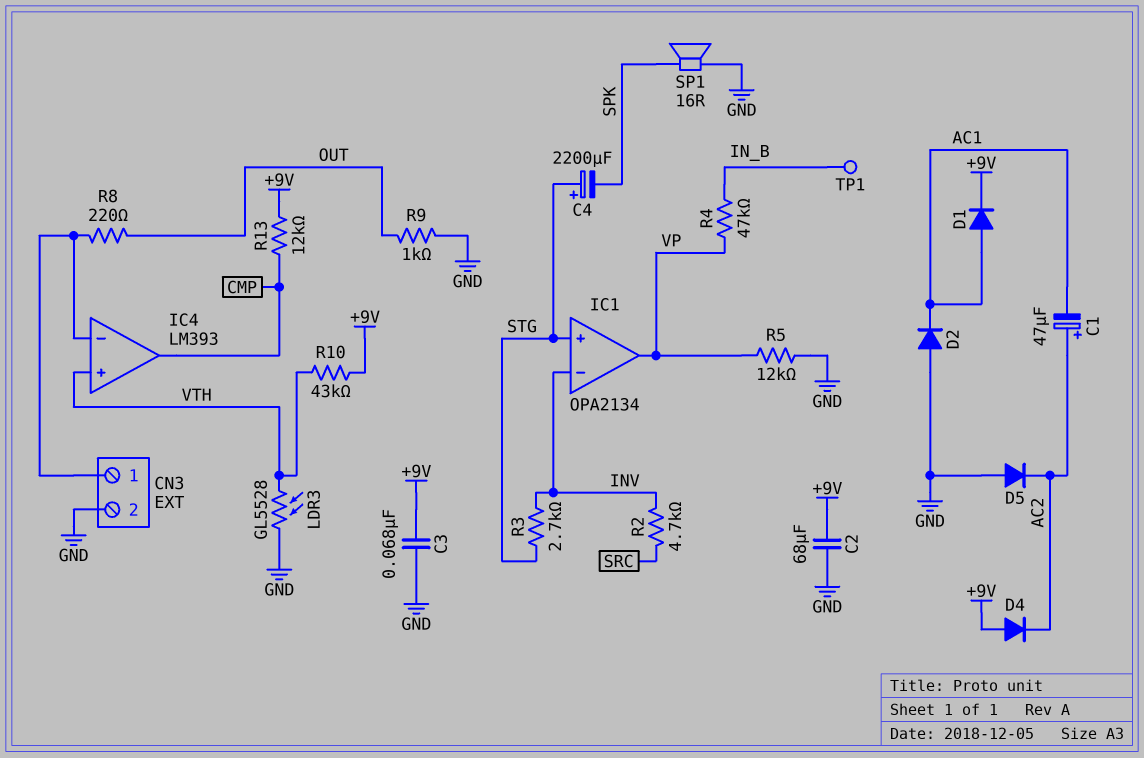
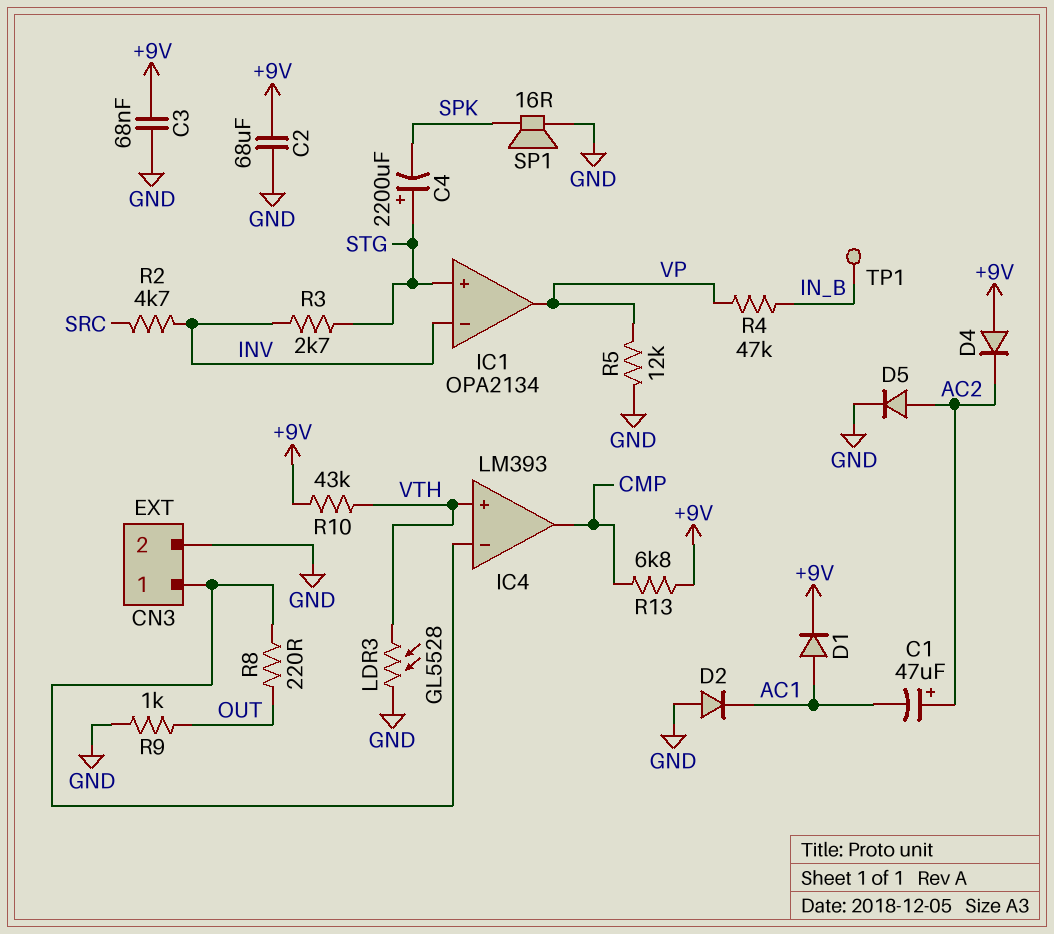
D5: diode (A GND, K AC2) -> diode (A AC2, K GND)
R13: 12k (+9V, CMP) -> 6.8k (+9V, CMP)

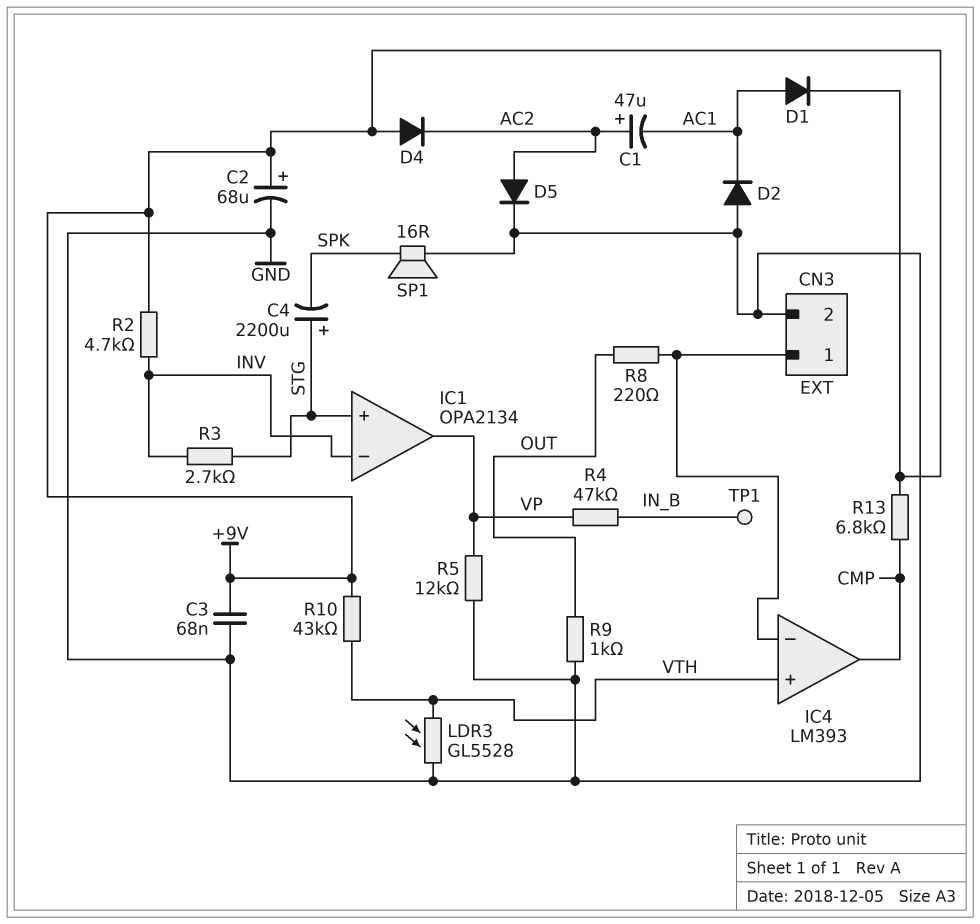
C2: 68uF (+9V, GND) -> 68uF (plus +9V, minus GND)
R2: 4.7k (INV, SRC) -> 4.7k (+9V, INV)

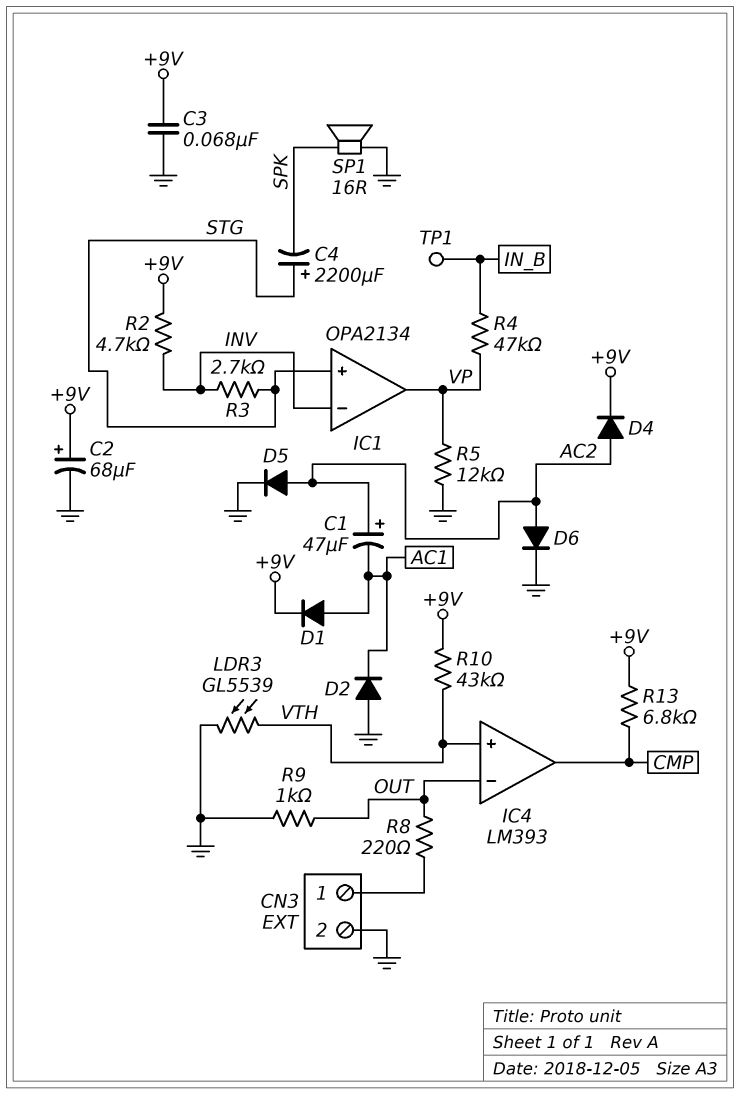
D4: diode (A +9V, K AC2) -> diode (A AC2, K +9V)
D6: none -> diode (A AC2, K GND)
IC4 pin in-: CN3/1 -> OUT
LDR3: GL5528 (GND, VTH) -> GL5539 (GND, VTH)

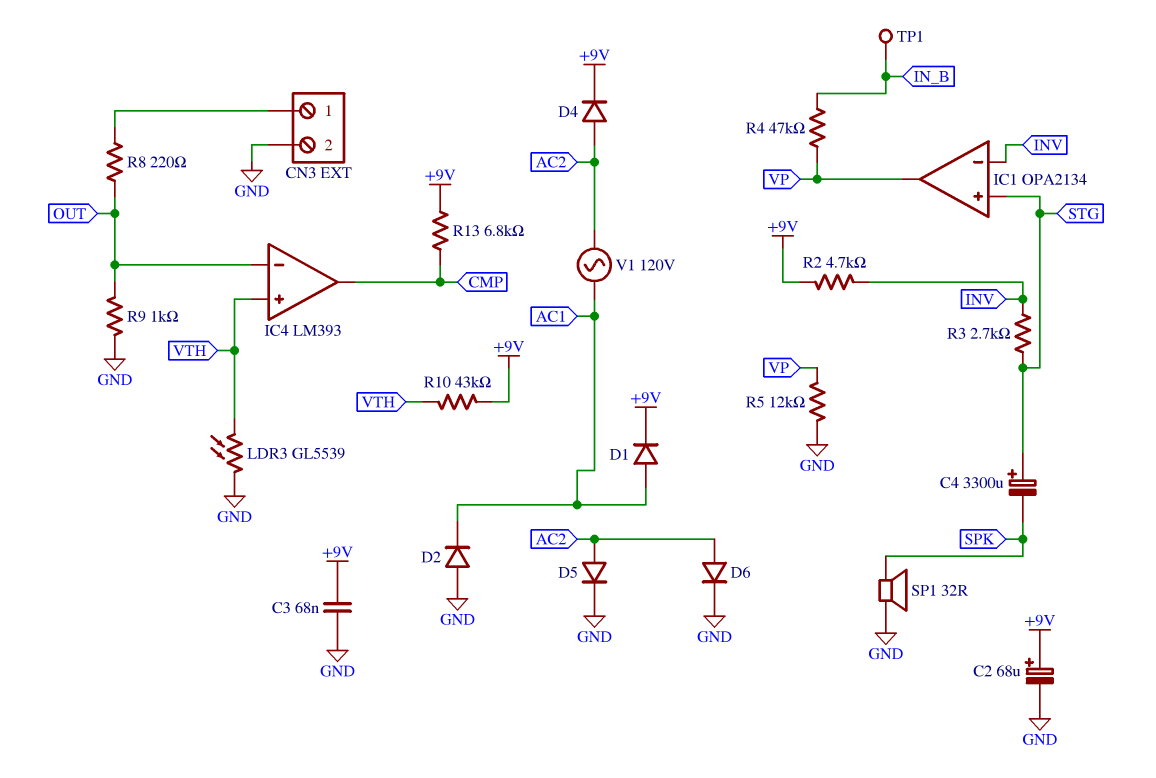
C1: 47uF (plus AC2, minus AC1) -> none
C4: 2200uF (plus STG, minus SPK) -> 3300uF (plus STG, minus SPK)
SP1: speaker 16R (GND, SPK) -> speaker 32R (GND, SPK)
V1: none -> AC 120V (AC1, AC2)

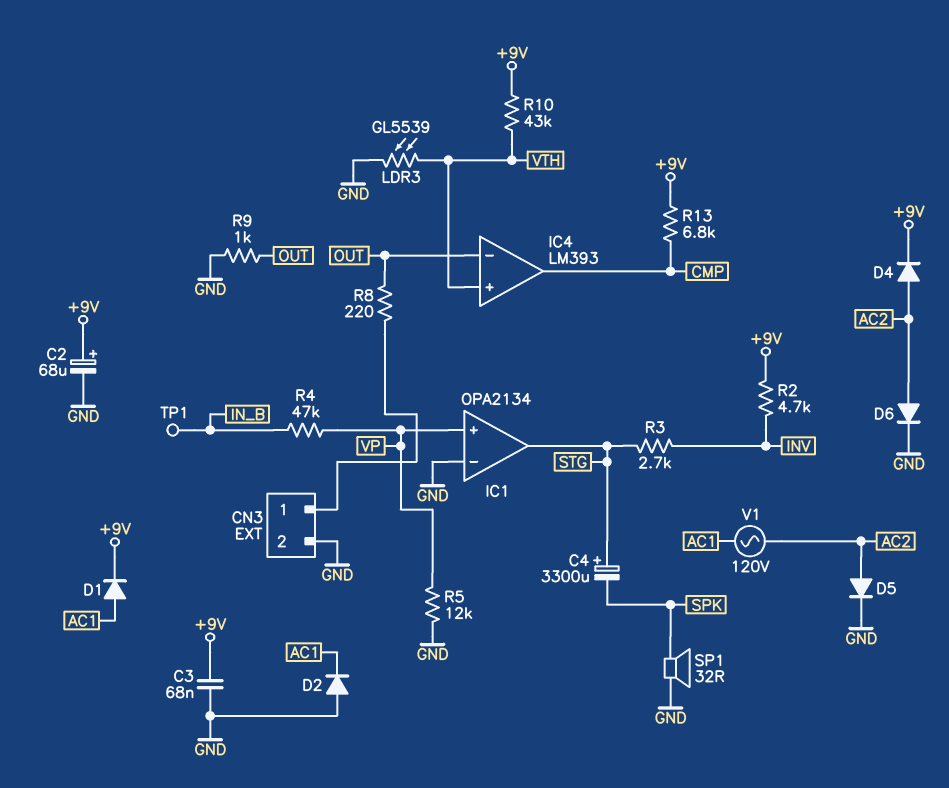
IC1 pin in+: STG -> VP
IC1 pin in-: INV -> GND
IC1 pin out: VP -> STG

